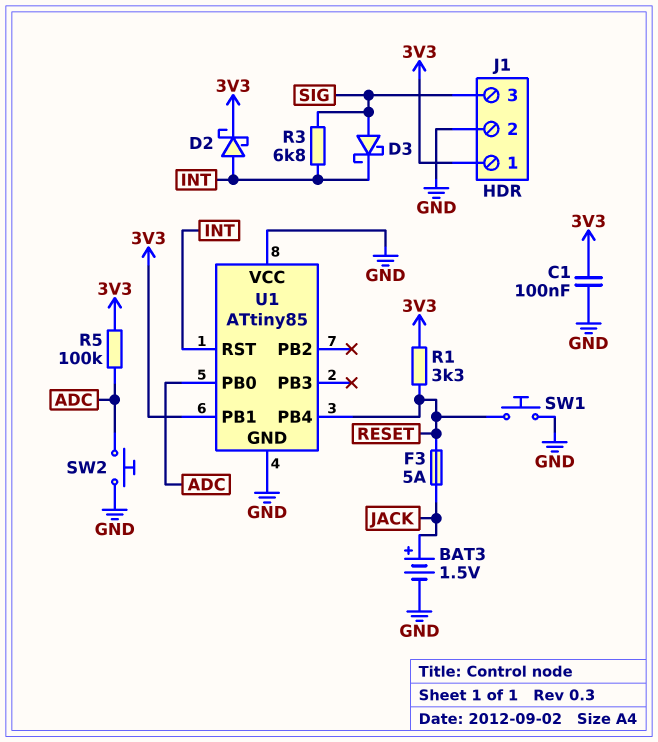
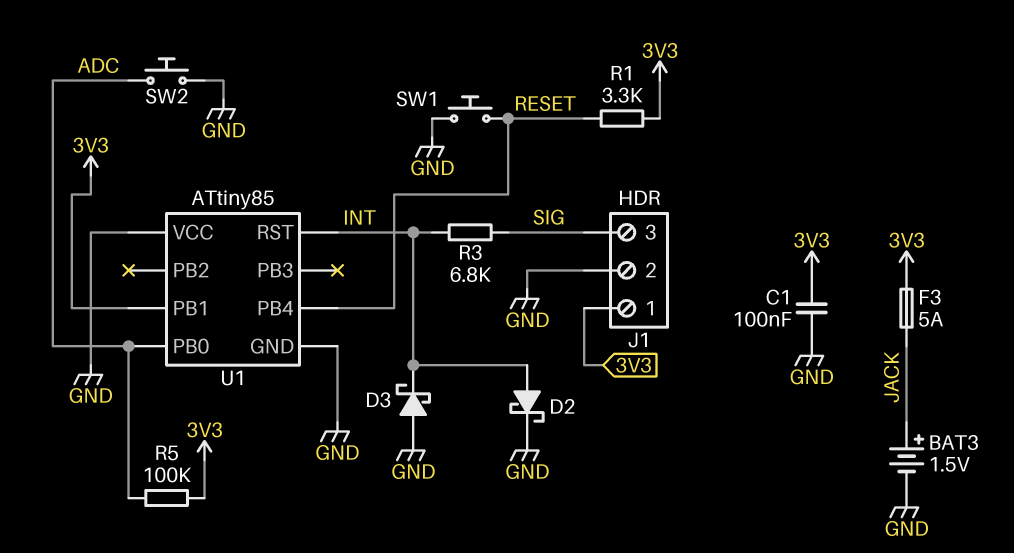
D2: schottky (A INT, K 3V3) -> schottky (A INT, K GND)
D3: schottky (A SIG, K INT) -> schottky (A GND, K INT)
F3: 5A (JACK, RESET) -> 5A (3V3, JACK)

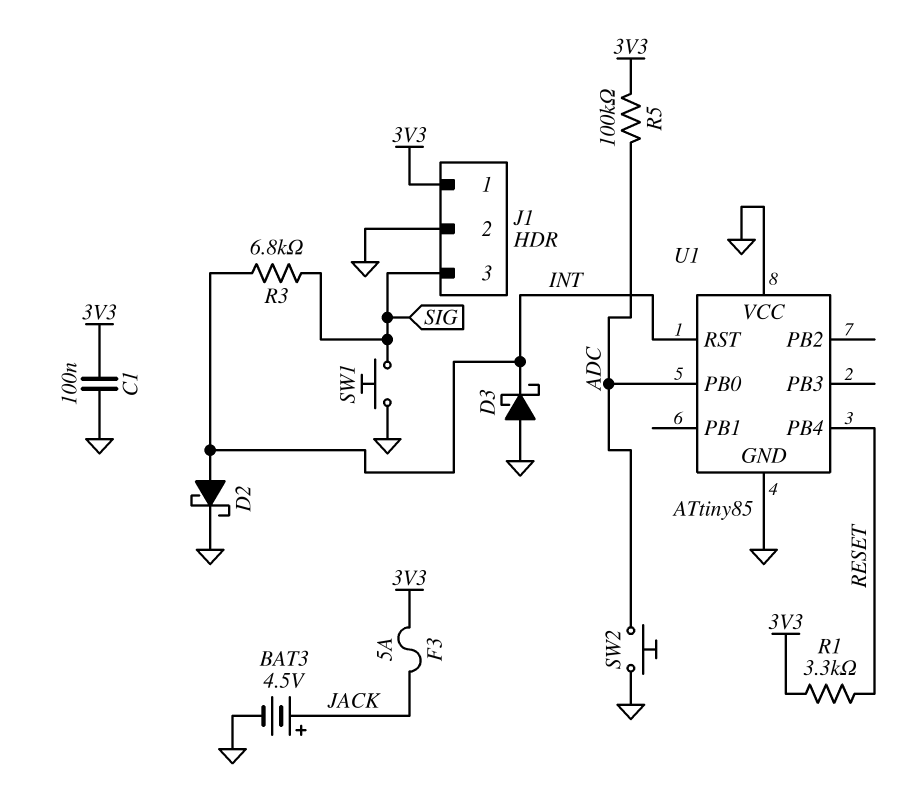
BAT3: 1.5V (plus JACK, minus GND) -> 4.5V (plus JACK, minus GND)
SW1: button (GND, RESET) -> button (GND, SIG)
U1 pin PB1: 3V3 -> none

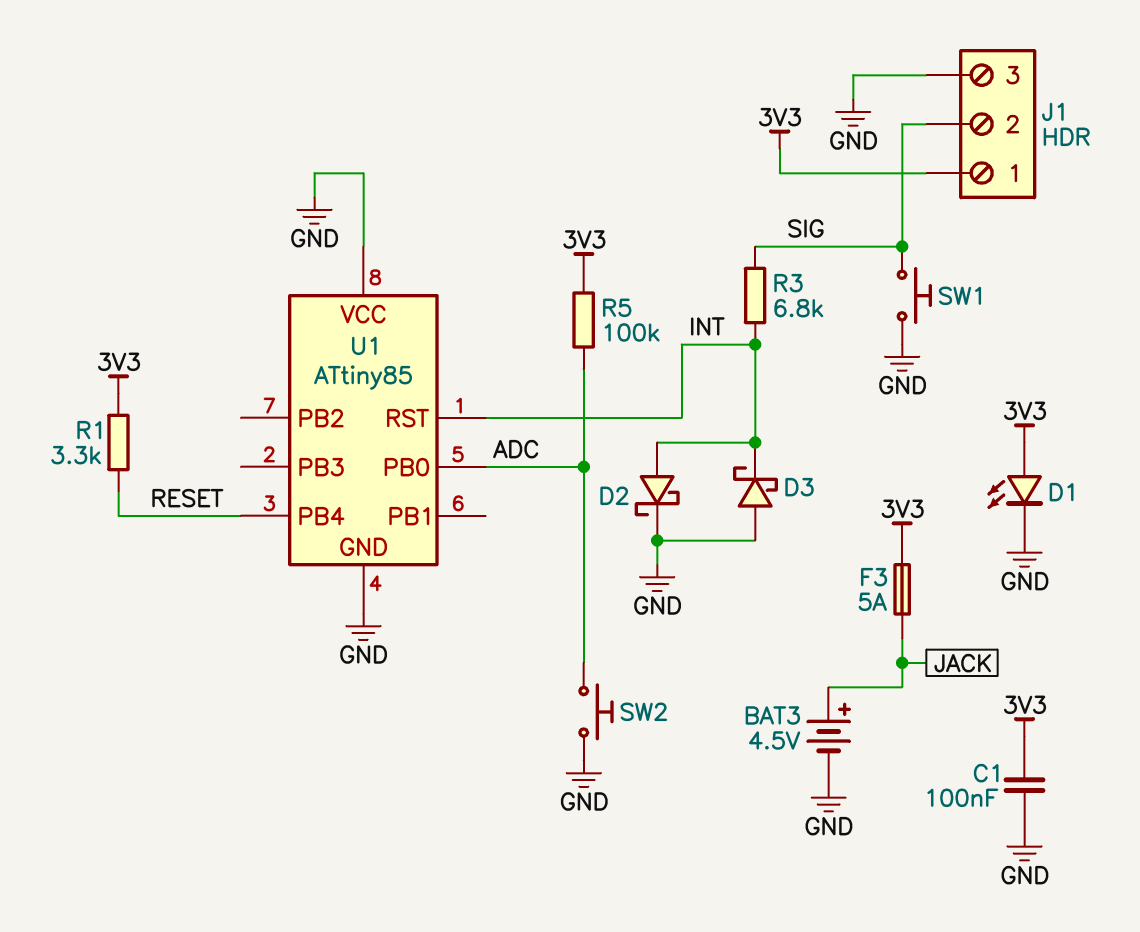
D1: none -> LED (A 3V3, K GND)
J1 pin 2: GND -> SIG
J1 pin 3: SIG -> GND

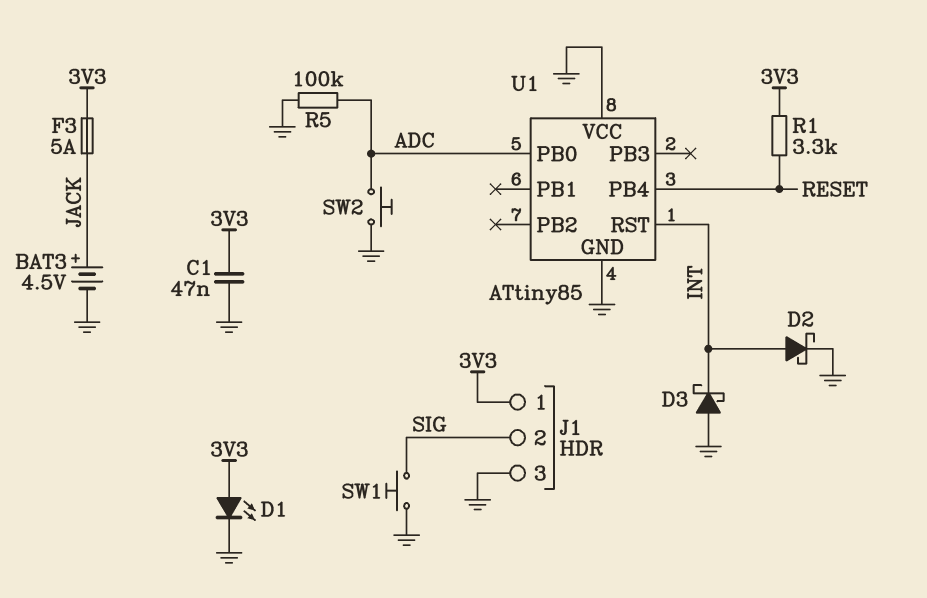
C1: 100nF (3V3, GND) -> 47nF (3V3, GND)
R3: 6.8k (INT, SIG) -> none
R5: 100k (3V3, ADC) -> 100k (ADC, GND)

